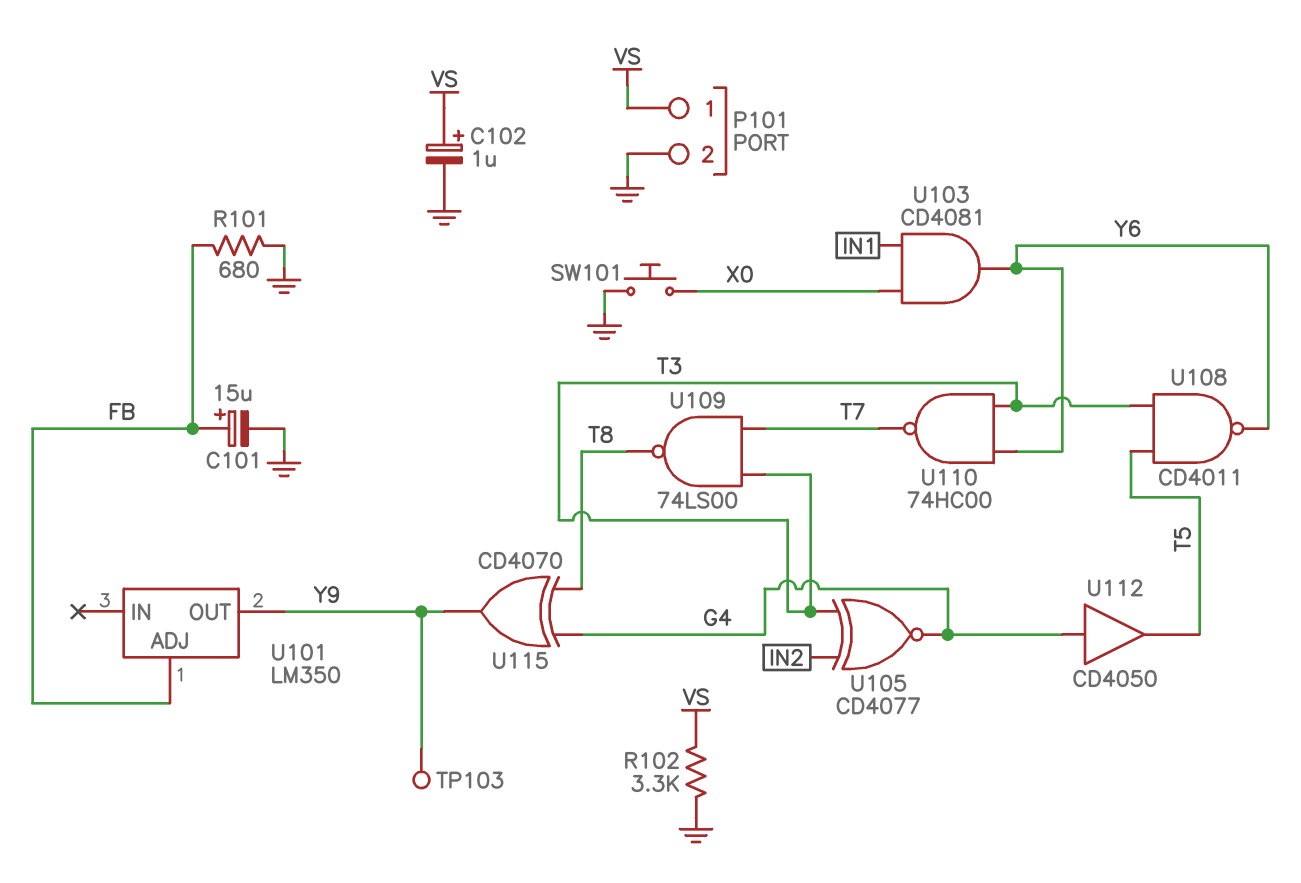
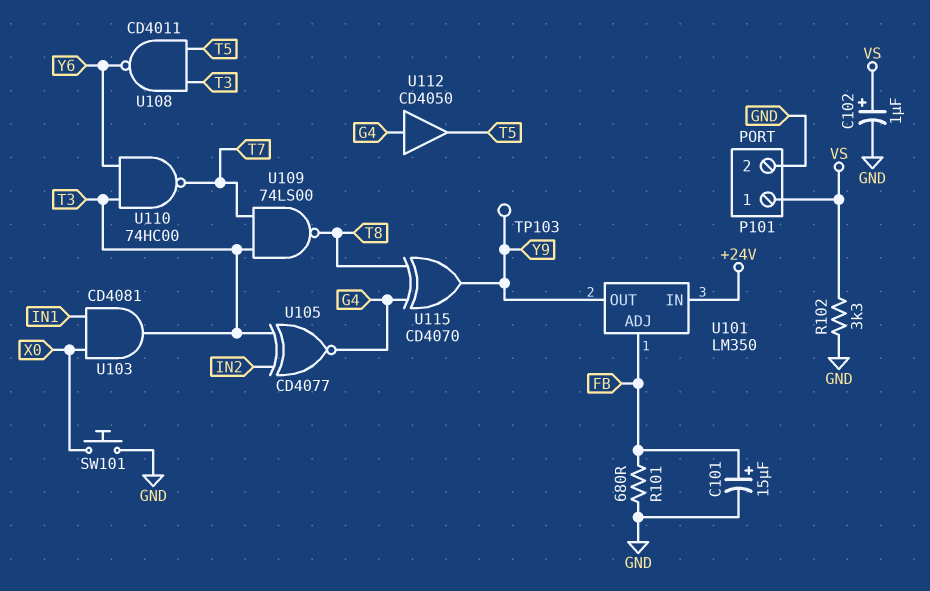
U101 pin IN: none -> +24V
U103: AND CD4081 (in IN1, in X0, out Y6) -> AND CD4081 (in IN1, in X0, out T3)

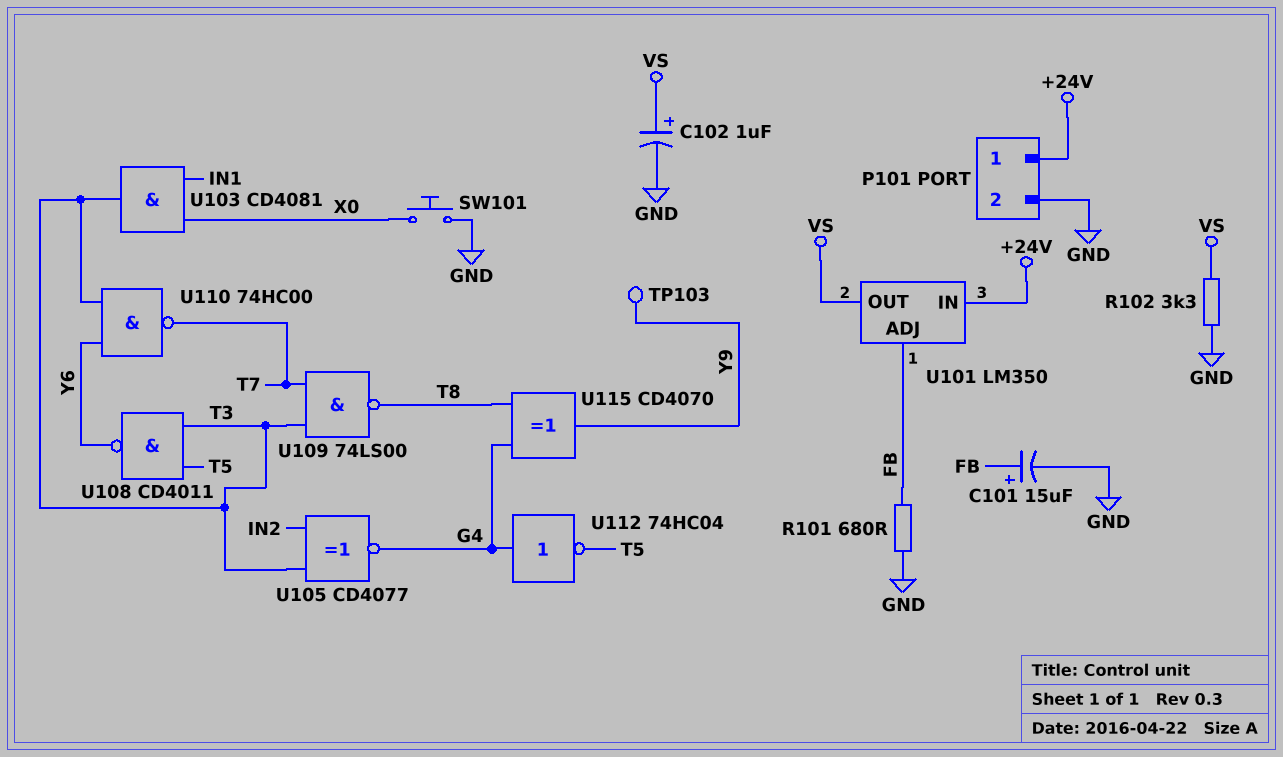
P101 pin 1: VS -> +24V
U101 pin OUT: Y9 -> VS
U112: buffer CD4050 (in G4, out T5) -> NOT 74HC04 (in G4, out T5)

